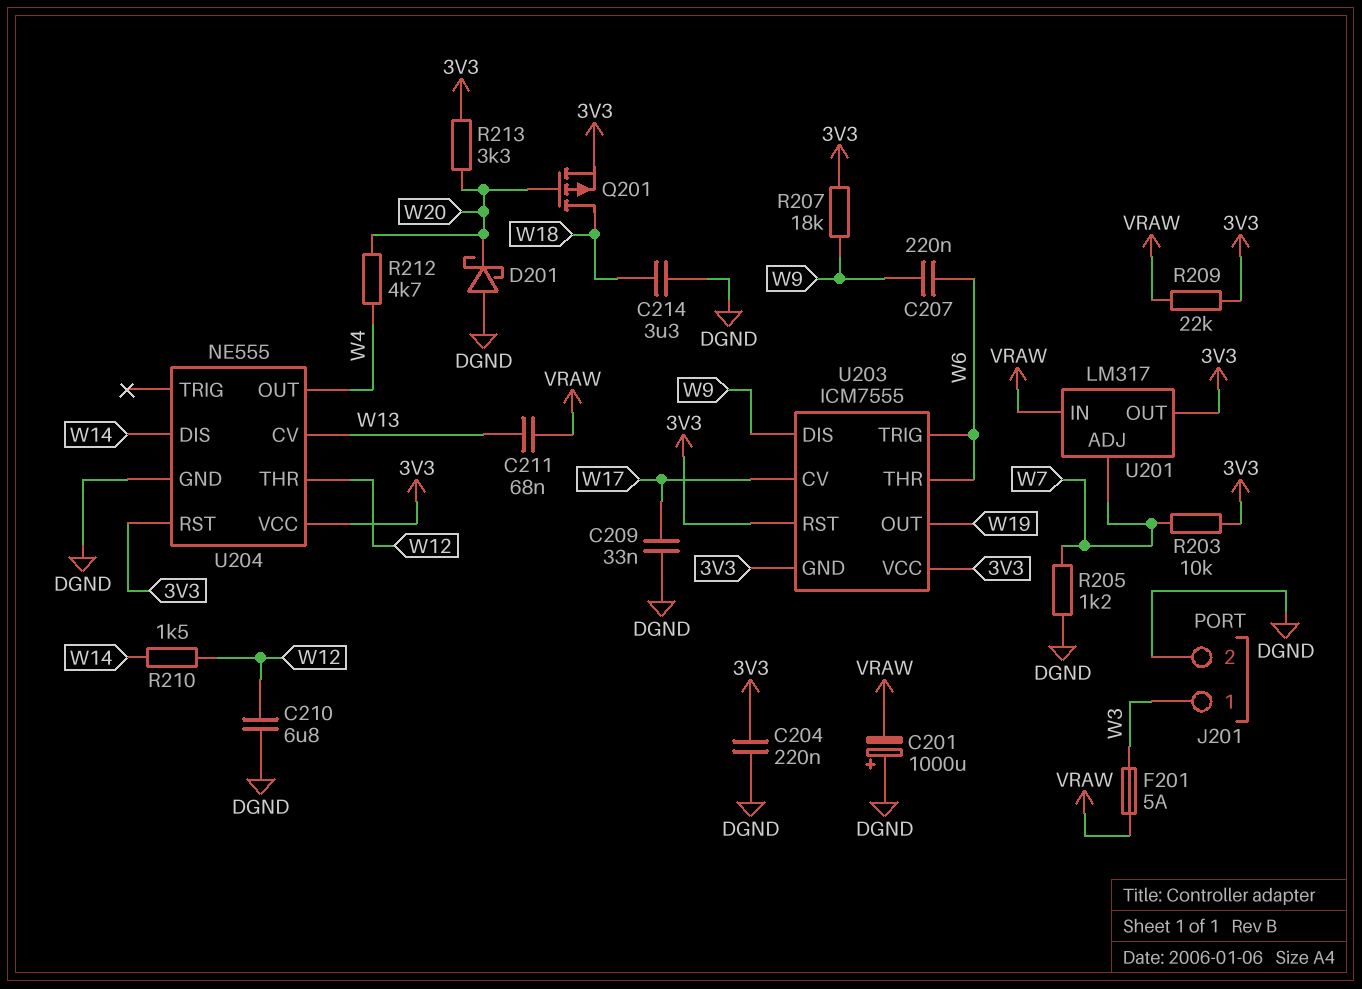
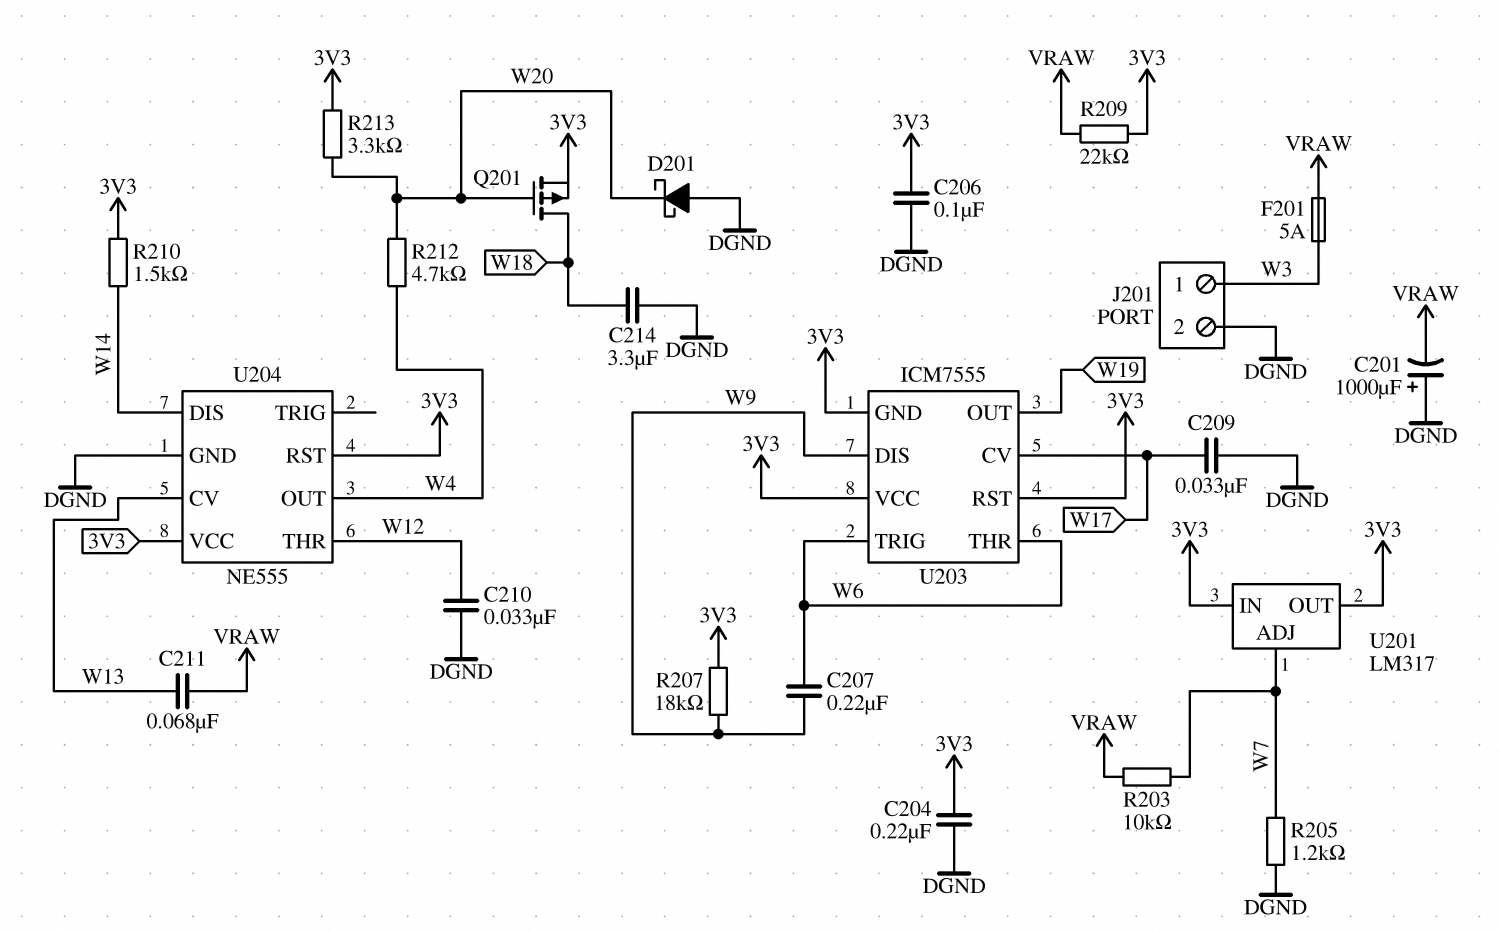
C206: none -> 100nF (3V3, DGND)
C210: 6.8uF (DGND, W12) -> 33nF (DGND, W12)
R203: 10k (3V3, W7) -> 10k (VRAW, W7)
R210: 1.5k (W12, W14) -> 1.5k (3V3, W14)
U201 pin IN: VRAW -> 3V3

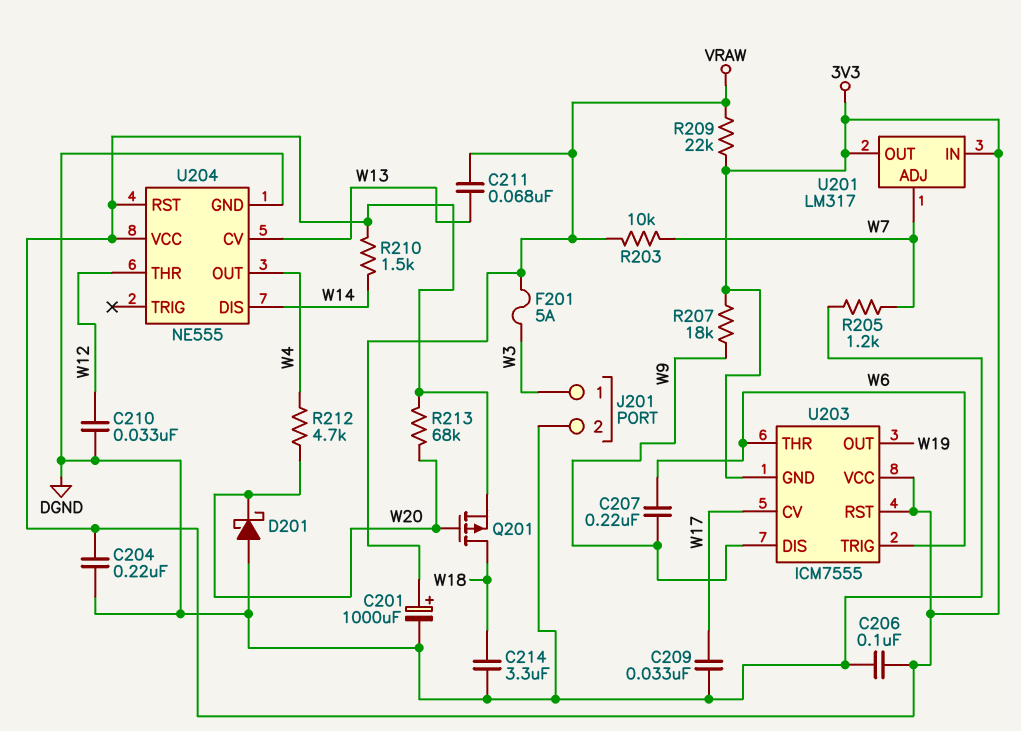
C201: 1000uF (plus DGND, minus VRAW) -> 1000uF (plus VRAW, minus DGND)
R213: 3.3k (3V3, W20) -> 68k (3V3, W20)

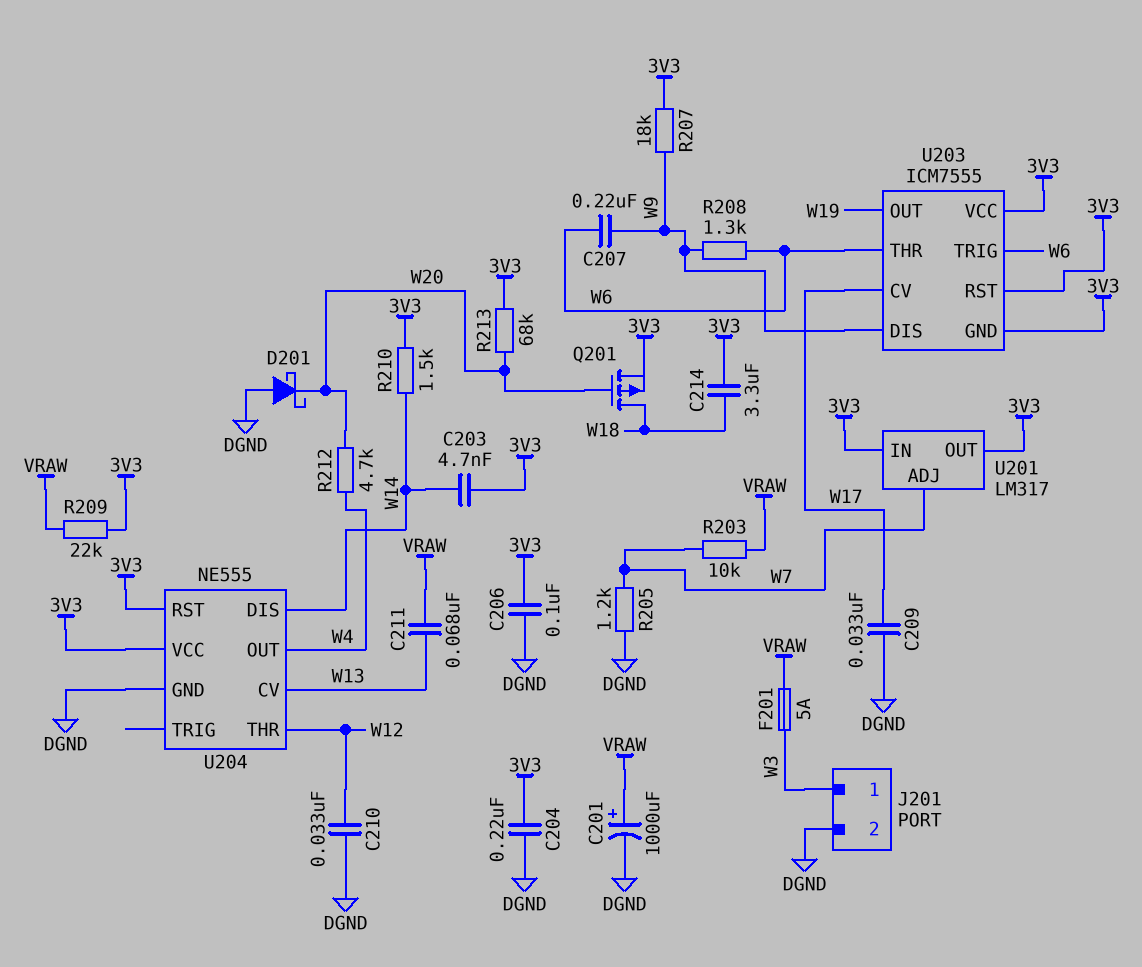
C203: none -> 4.7nF (3V3, W14)
C214: 3.3uF (DGND, W18) -> 3.3uF (3V3, W18)
R208: none -> 1.3k (W6, W9)

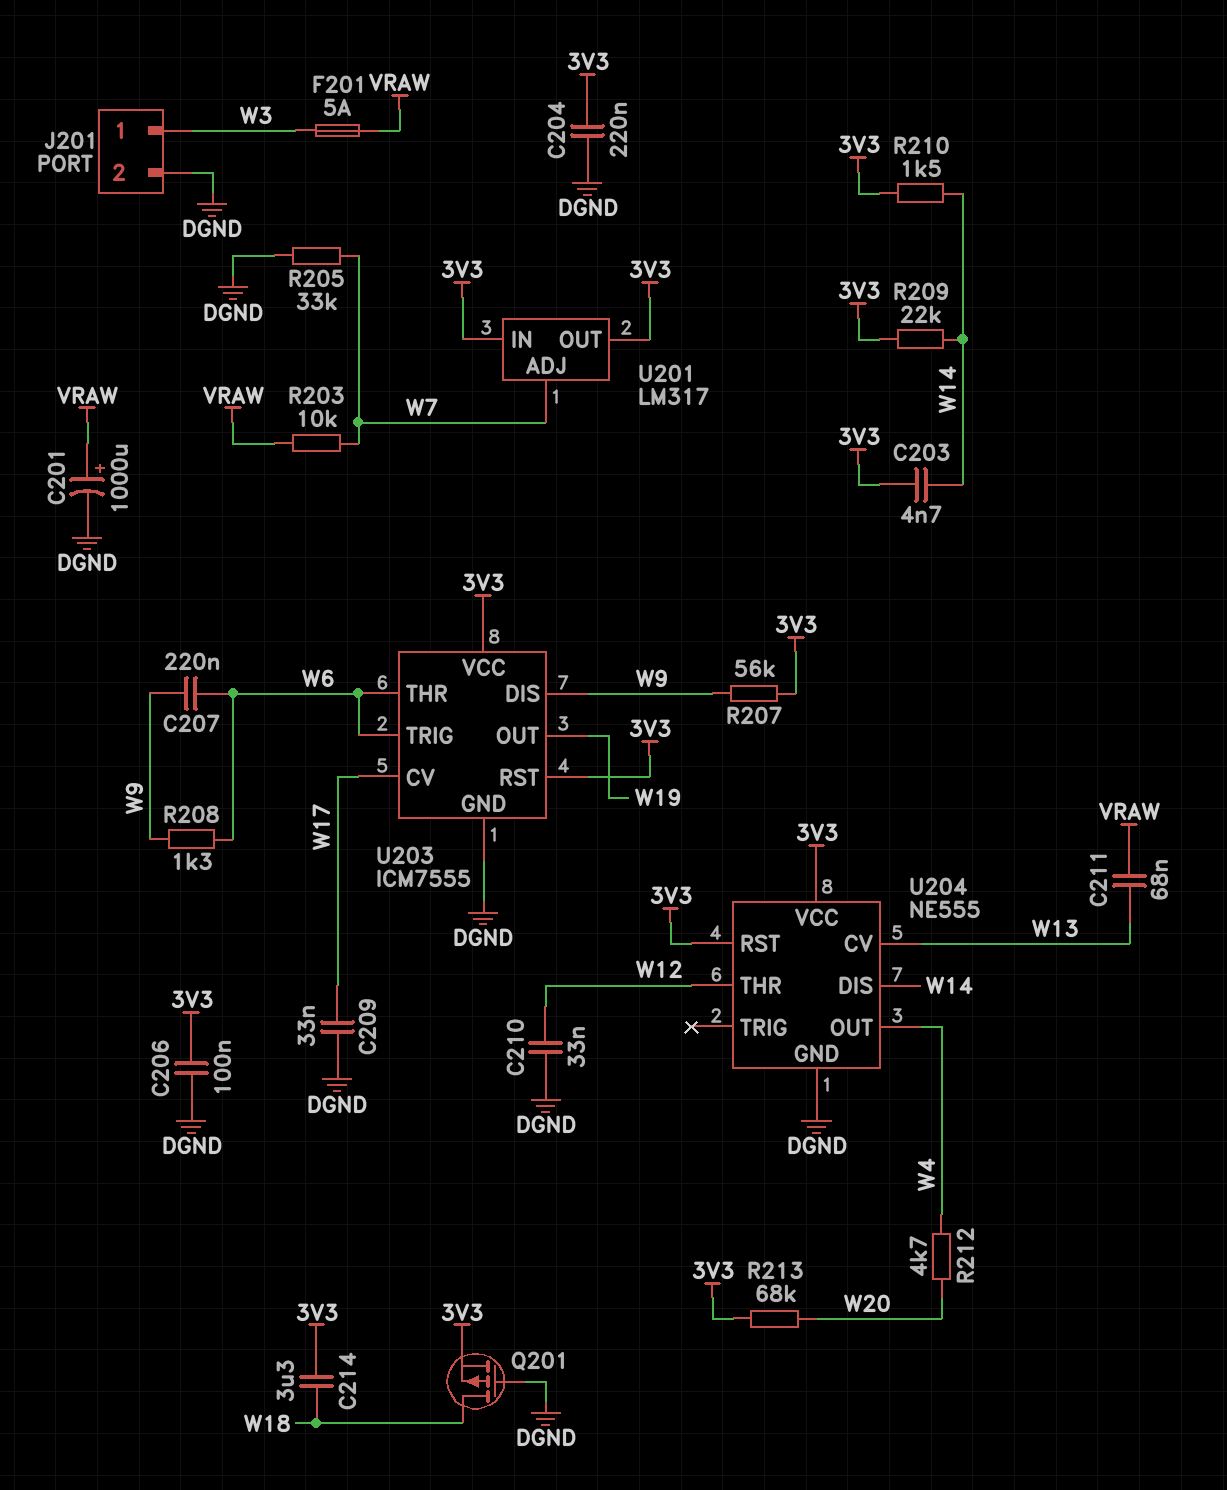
D201: schottky (A DGND, K W20) -> none
Q201: PMOS (G W20, D W18, S 3V3) -> PMOS (G DGND, D W18, S 3V3)
R205: 1.2k (DGND, W7) -> 33k (DGND, W7)
R207: 18k (3V3, W9) -> 56k (3V3, W9)
R209: 22k (3V3, VRAW) -> 22k (3V3, W14)
U203 pin GND: 3V3 -> DGND

